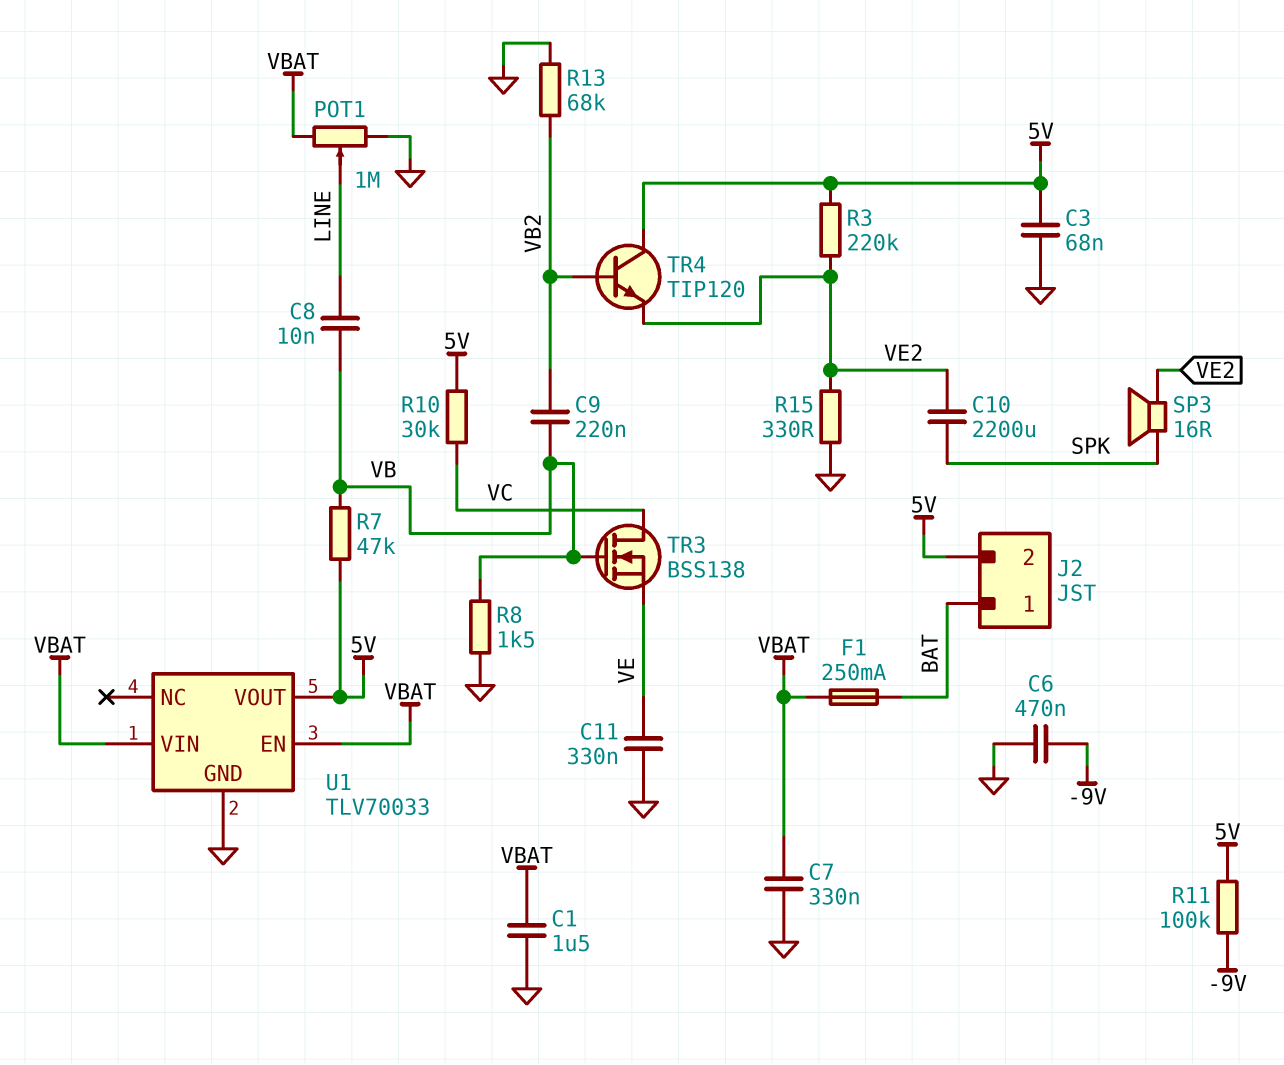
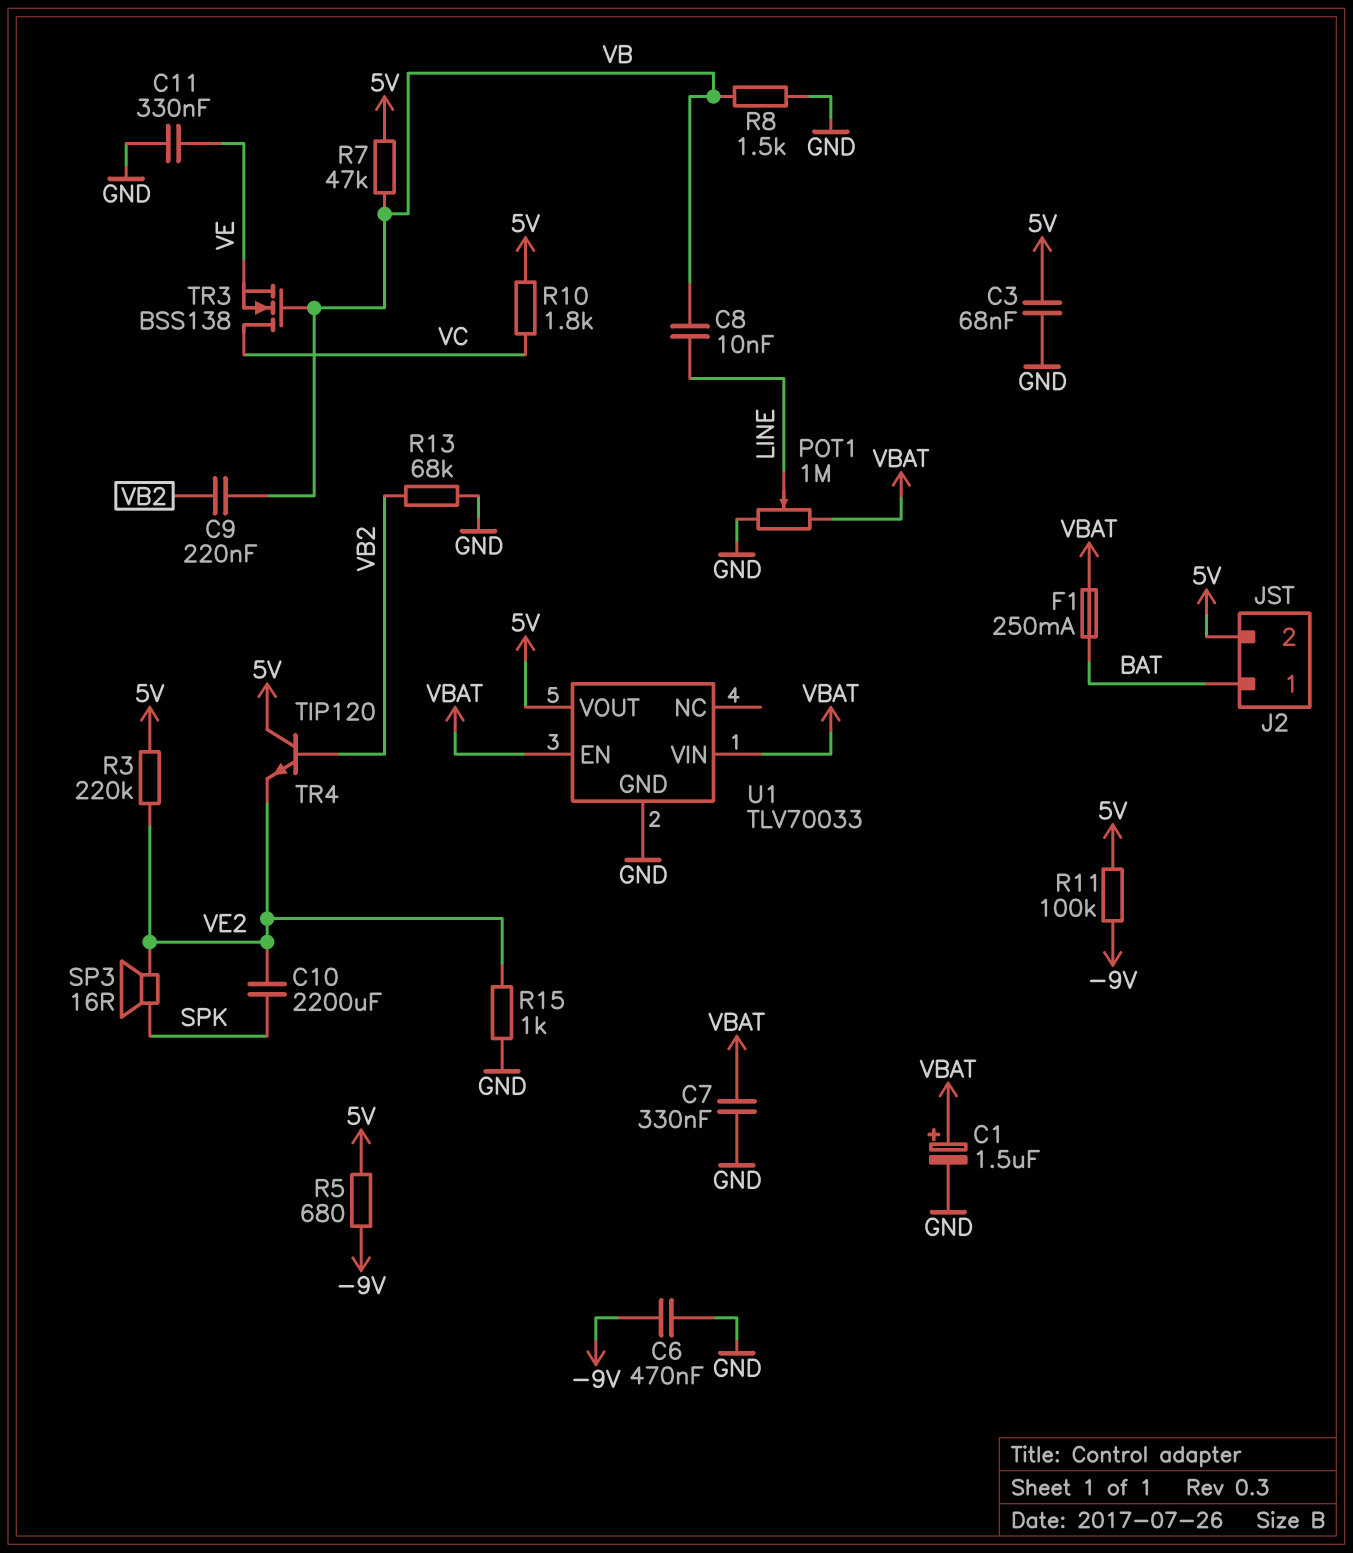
C1: 1.5uF (GND, VBAT) -> 1.5uF (plus VBAT, minus GND)
R5: none -> 680 (-9V, 5V)
R10: 30k (5V, VC) -> 1.8k (5V, VC)
R15: 330 (GND, VE2) -> 1k (GND, VE2)

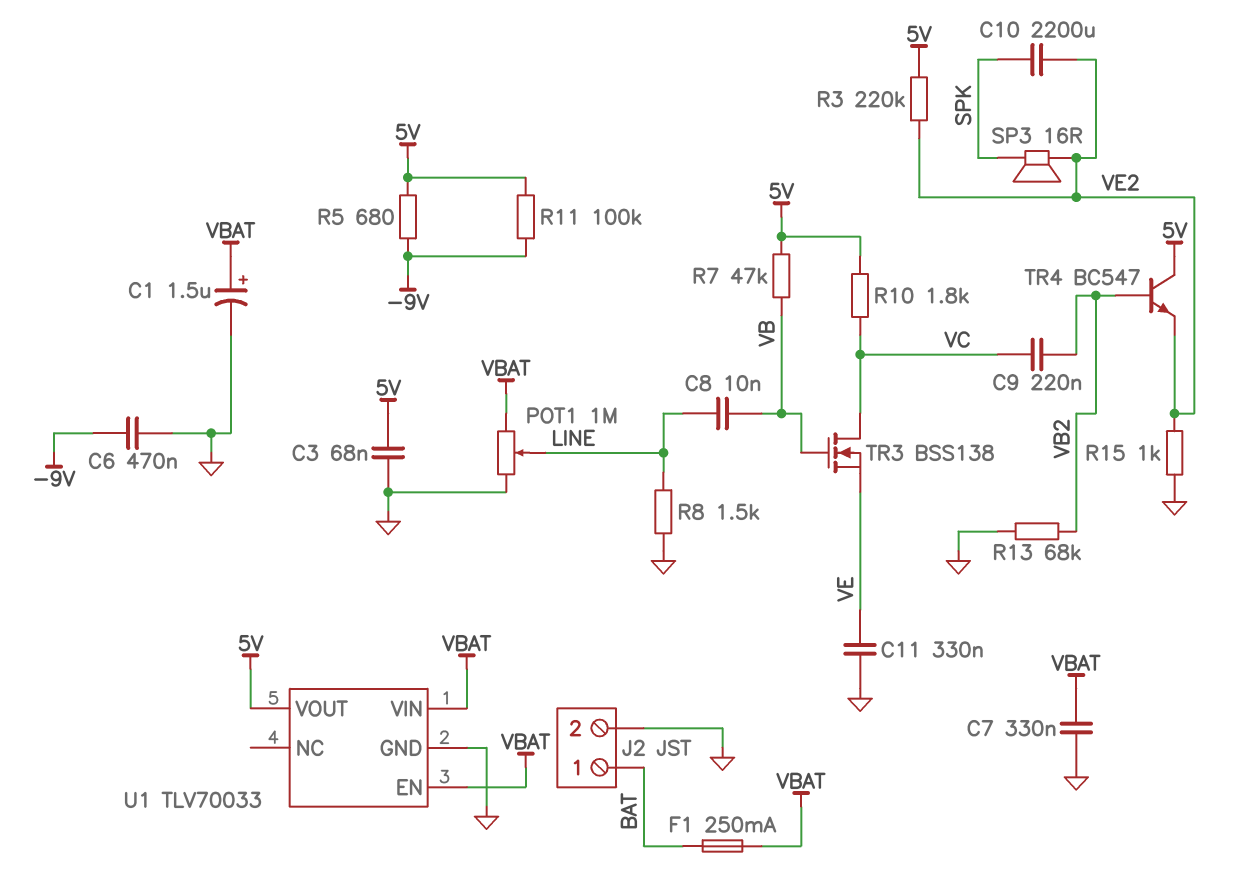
C9: 220nF (VB, VB2) -> 220nF (VB2, VC)
J2 pin 2: 5V -> GND
R8: 1.5k (GND, VB) -> 1.5k (GND, LINE)
TR4: NPN TIP120 (B VB2, C 5V, E VE2) -> NPN BC547 (B VB2, C 5V, E VE2)

